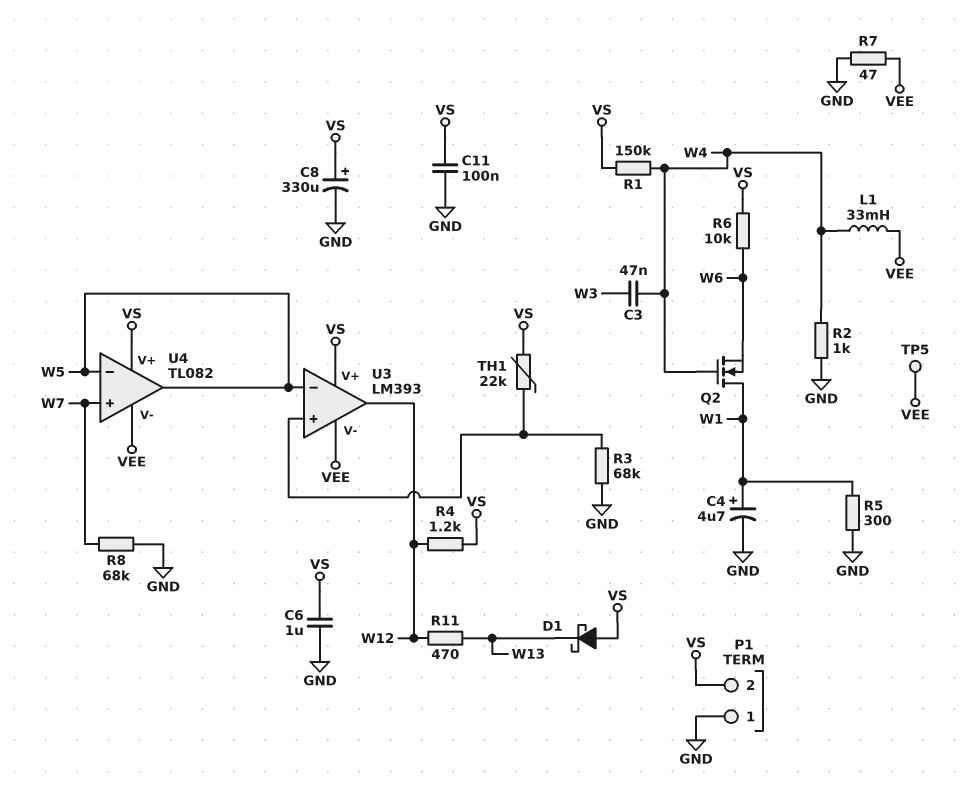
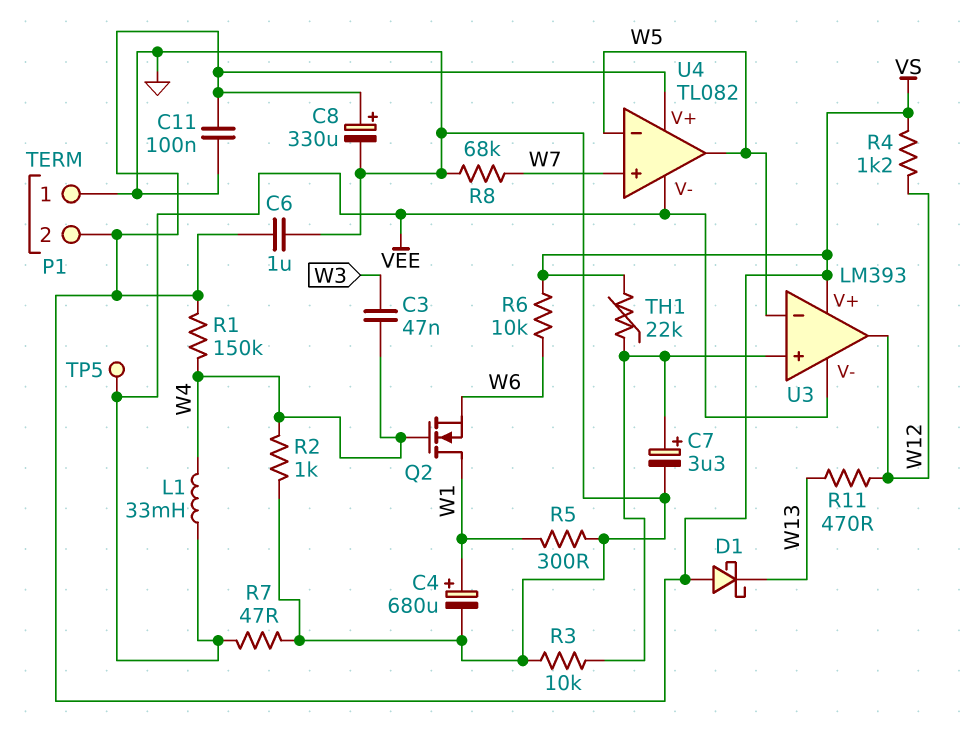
C4: 4.7uF (plus W1, minus GND) -> 680uF (plus W1, minus GND)
C7: none -> 3.3uF (plus U3/in+, minus GND)
R3: 68k (GND, U3/in+) -> 10k (GND, U3/in+)

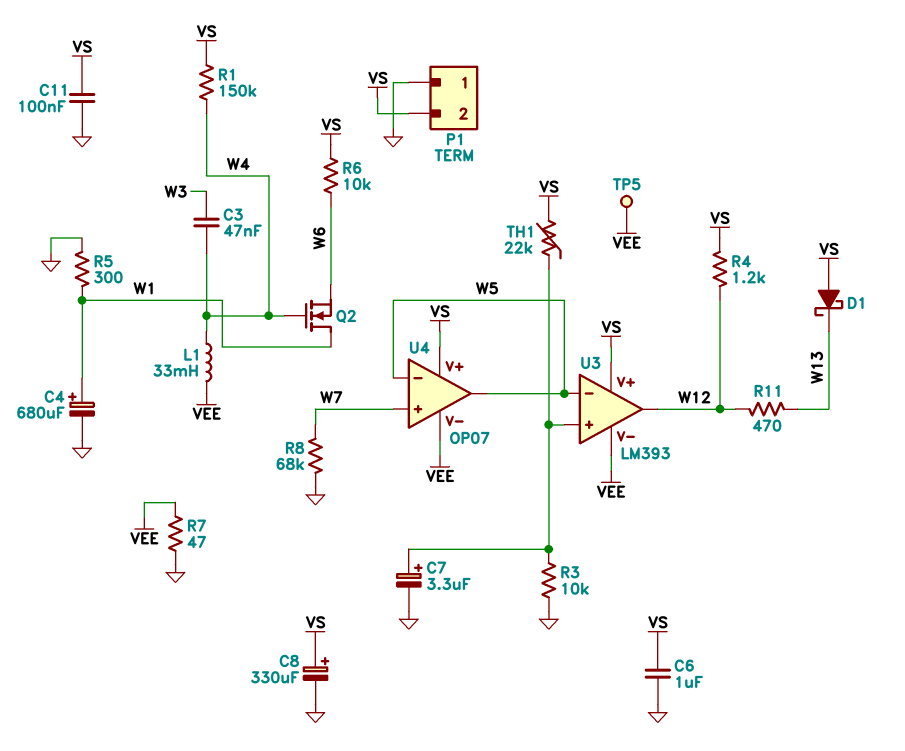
R2: 1k (GND, W4) -> none
U4: TL082 -> OP07

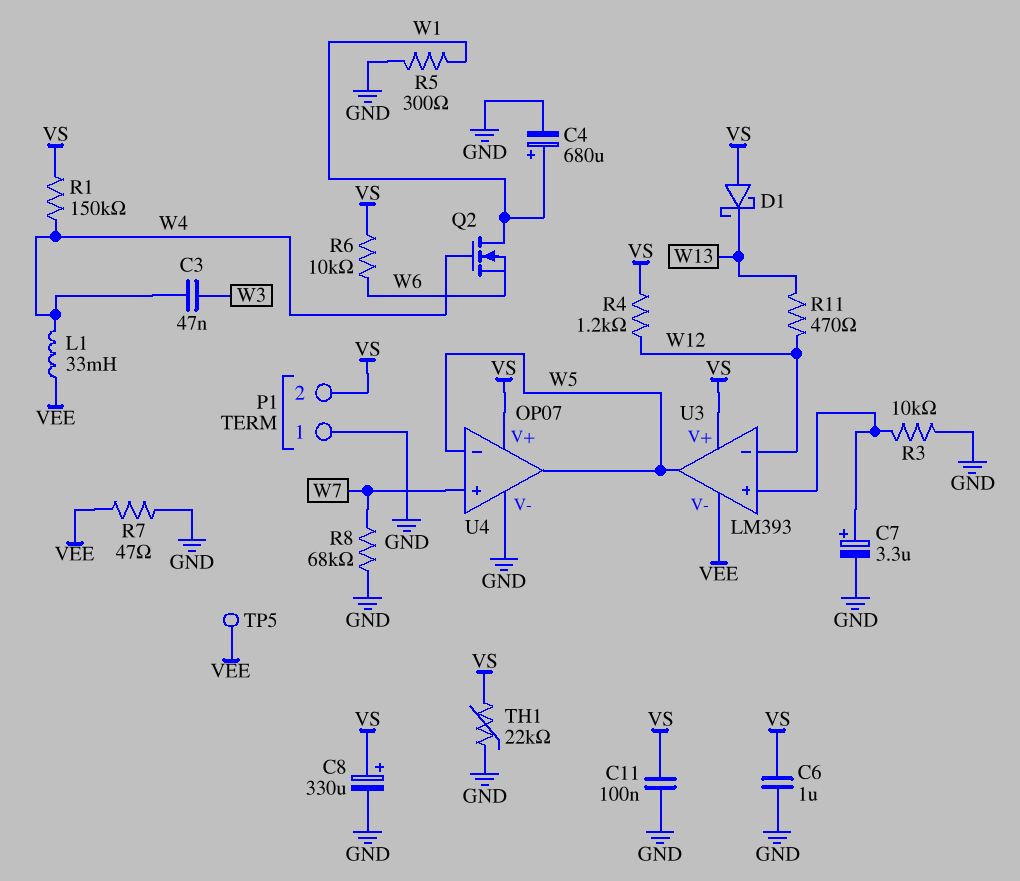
TH1: 22k (U3/in+, VS) -> 22k (GND, VS)
U3 pin in-: W5 -> W12
U3 pin out: W12 -> W5
U4 pin V-: VEE -> GND

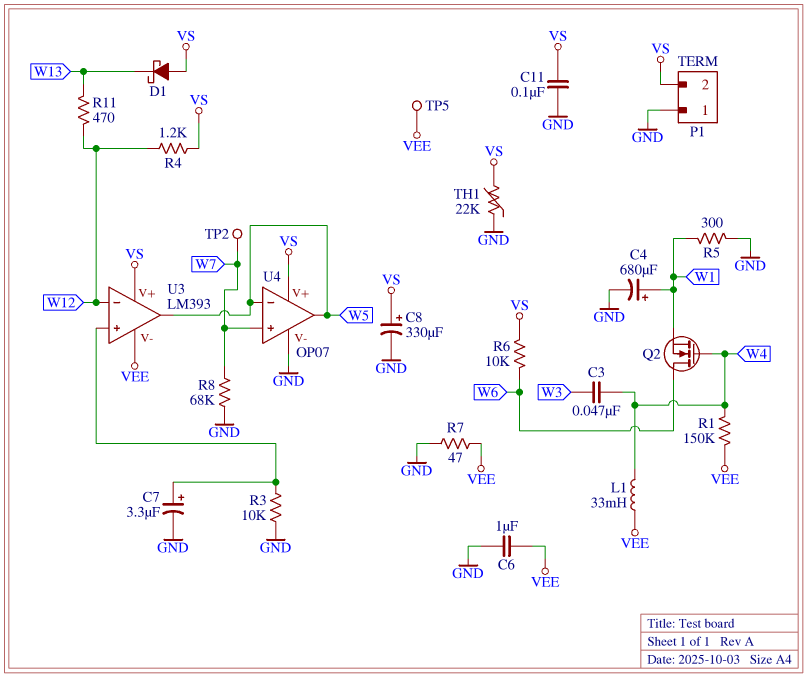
C6: 1uF (GND, VS) -> 1uF (GND, VEE)
Q2: NMOS (G W4, D W1, S W6) -> NMOS (G W4, D W6, S W1)
R1: 150k (VS, W4) -> 150k (VEE, W4)
TP2: none -> test point (W7)

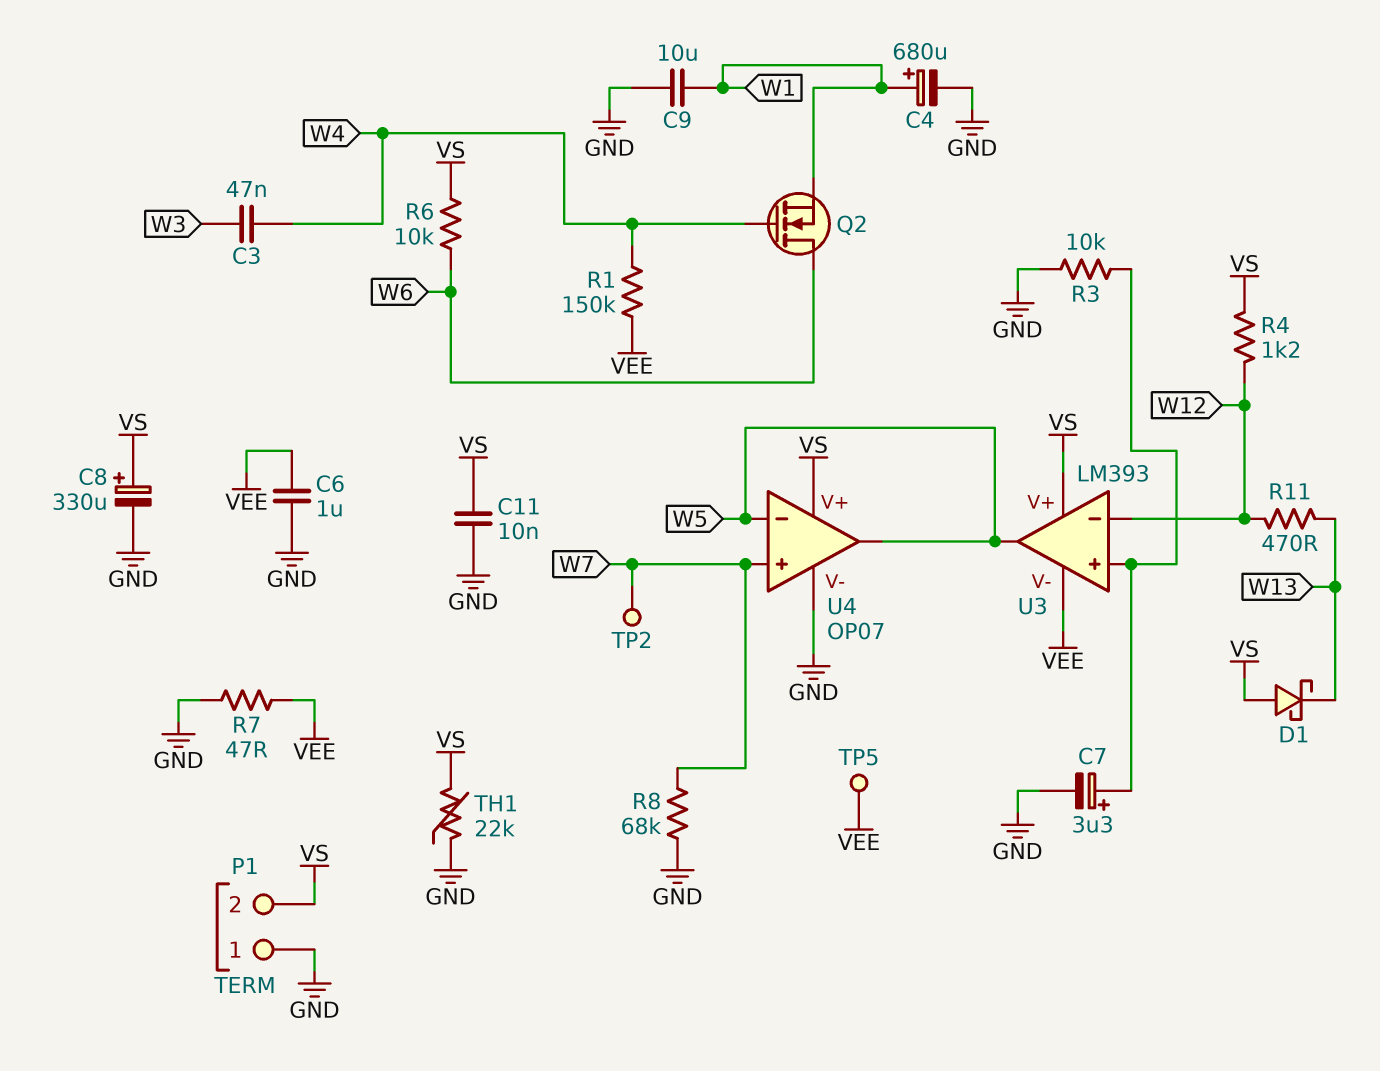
C9: none -> 10uF (GND, W1)
C11: 100nF (GND, VS) -> 10nF (GND, VS)
L1: 33mH (VEE, W4) -> none
R5: 300 (GND, W1) -> none

